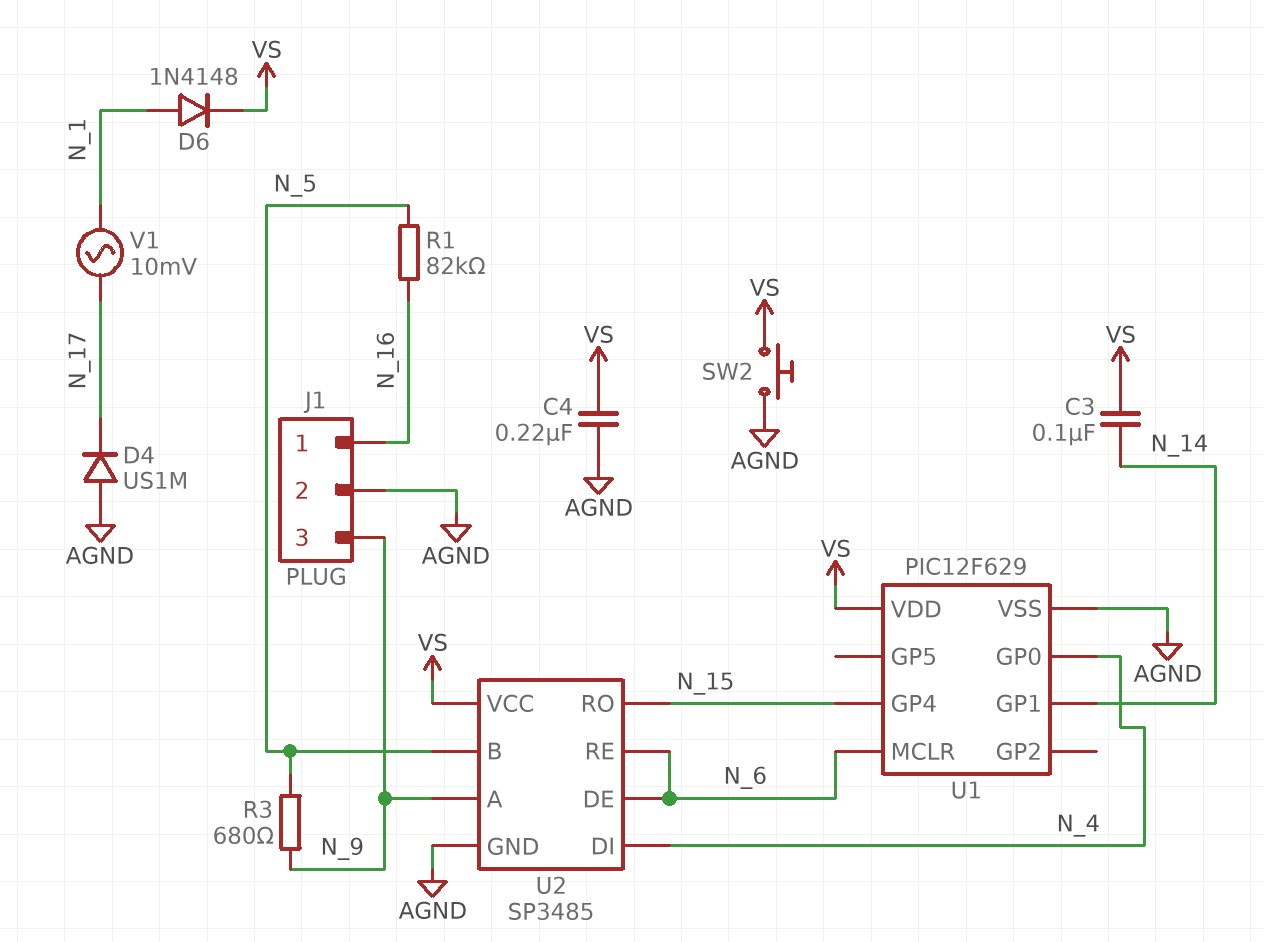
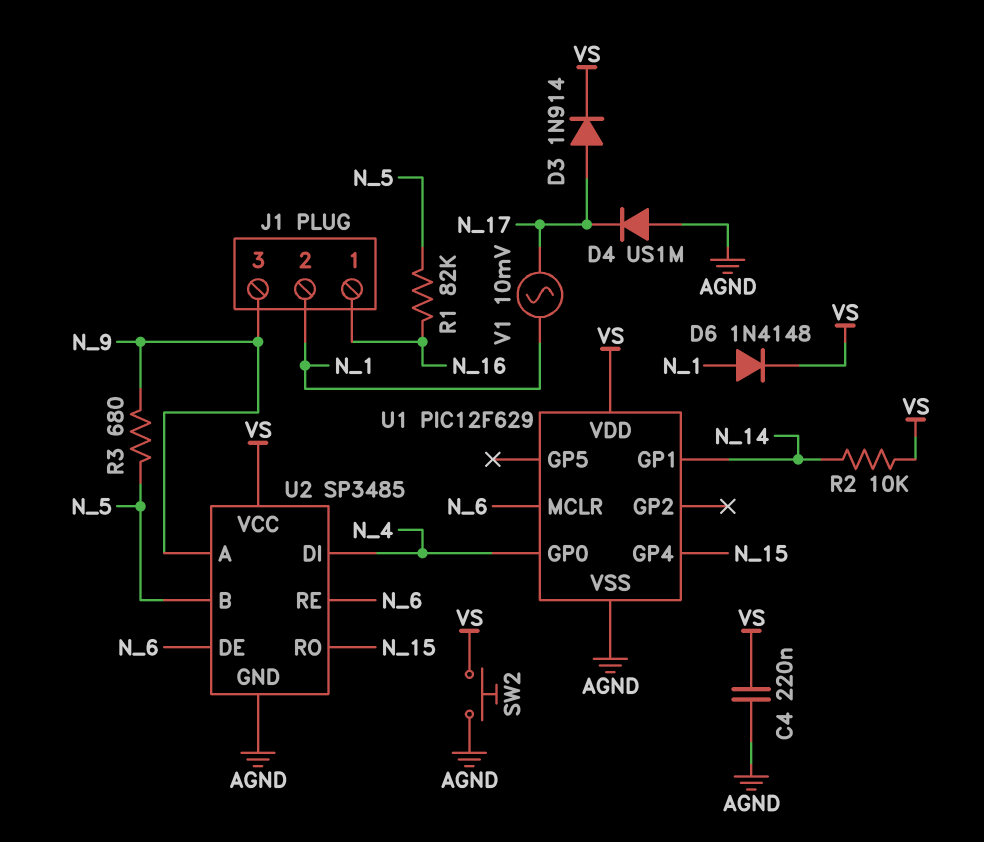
C3: 100nF (N_14, VS) -> none
D3: none -> diode 1N914 (A N_17, K VS)
J1 pin 2: AGND -> N_1
R2: none -> 10k (N_14, VS)

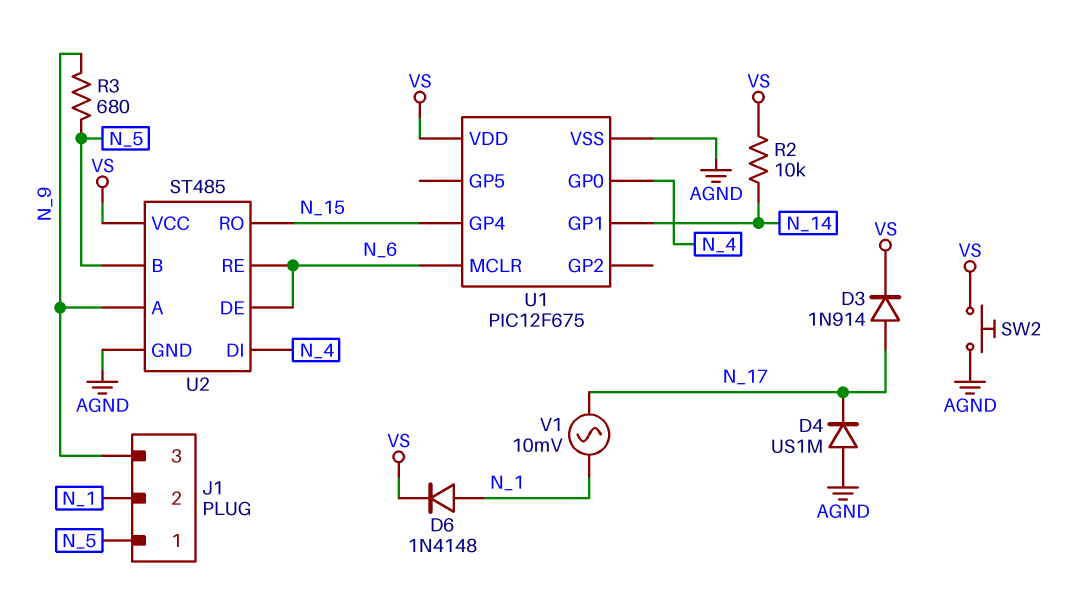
C4: 220nF (AGND, VS) -> none
J1 pin 1: N_16 -> N_5
R1: 82k (N_5, N_16) -> none
U1: PIC12F629 -> PIC12F675
U2: SP3485 -> ST485

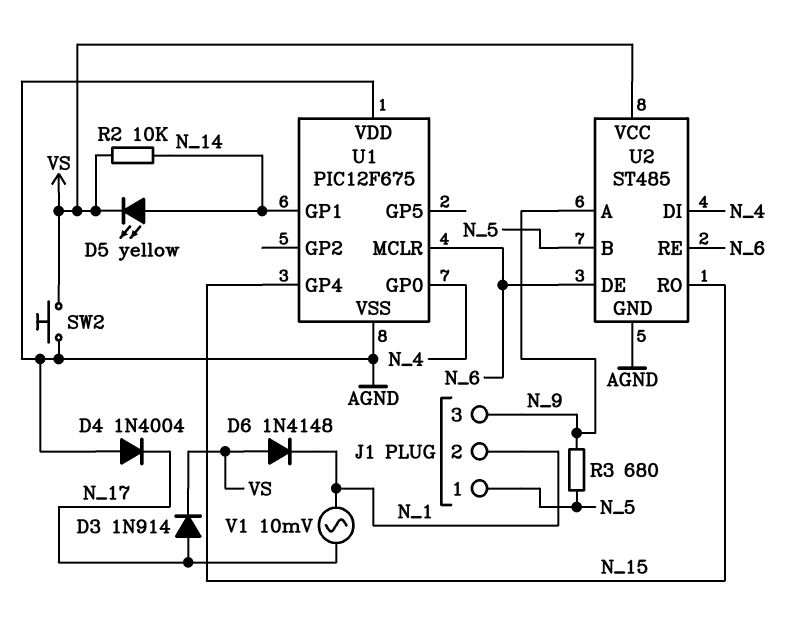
D4: diode US1M (A AGND, K N_17) -> diode 1N4004 (A AGND, K N_17)
D5: none -> LED yellow (A N_14, K VS)
D6: diode 1N4148 (A N_1, K VS) -> diode 1N4148 (A VS, K N_1)
U1 pin VDD: VS -> AGND

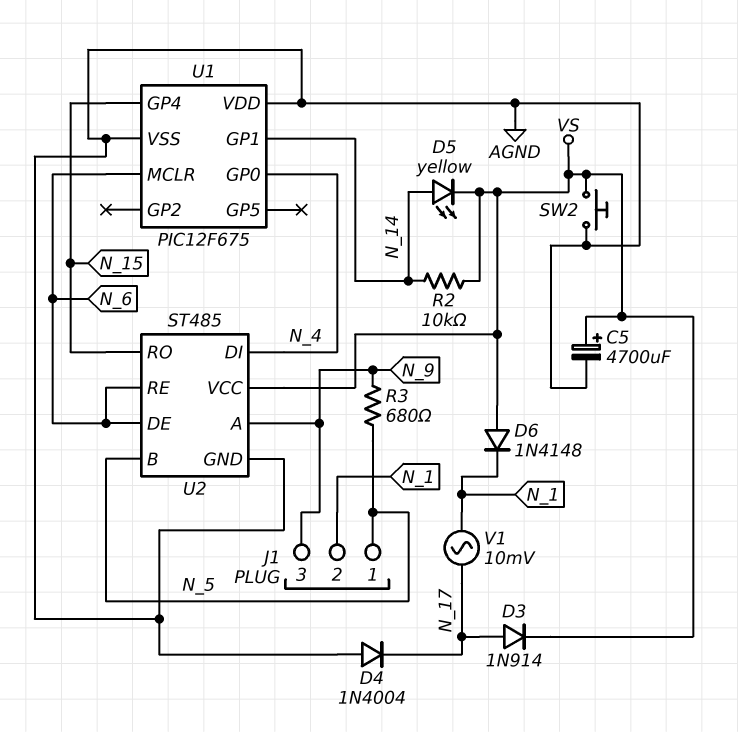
C5: none -> 4700uF (plus VS, minus AGND)

